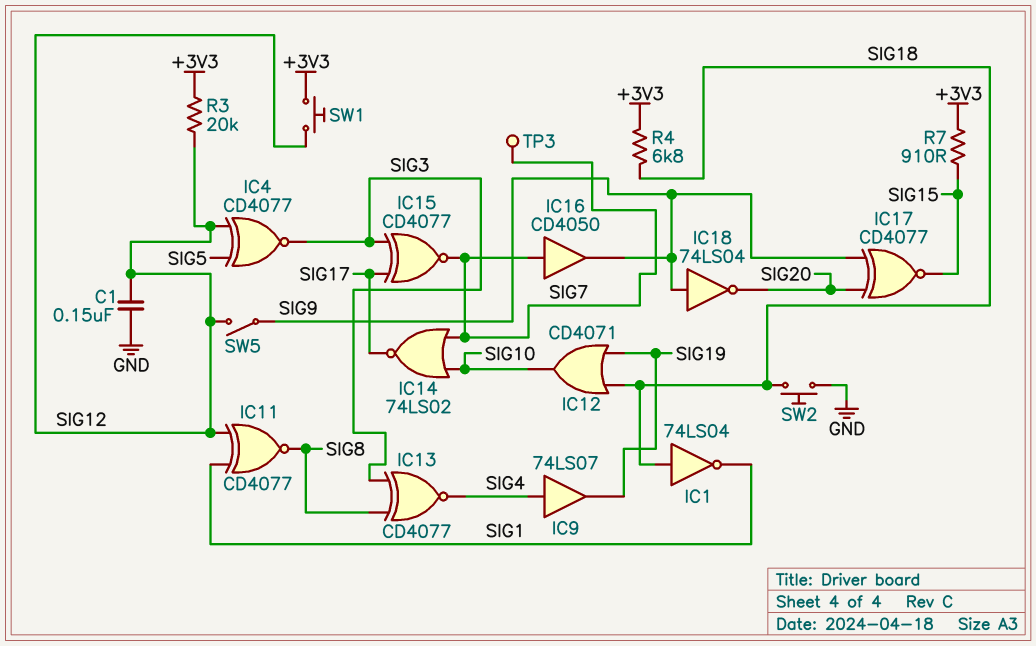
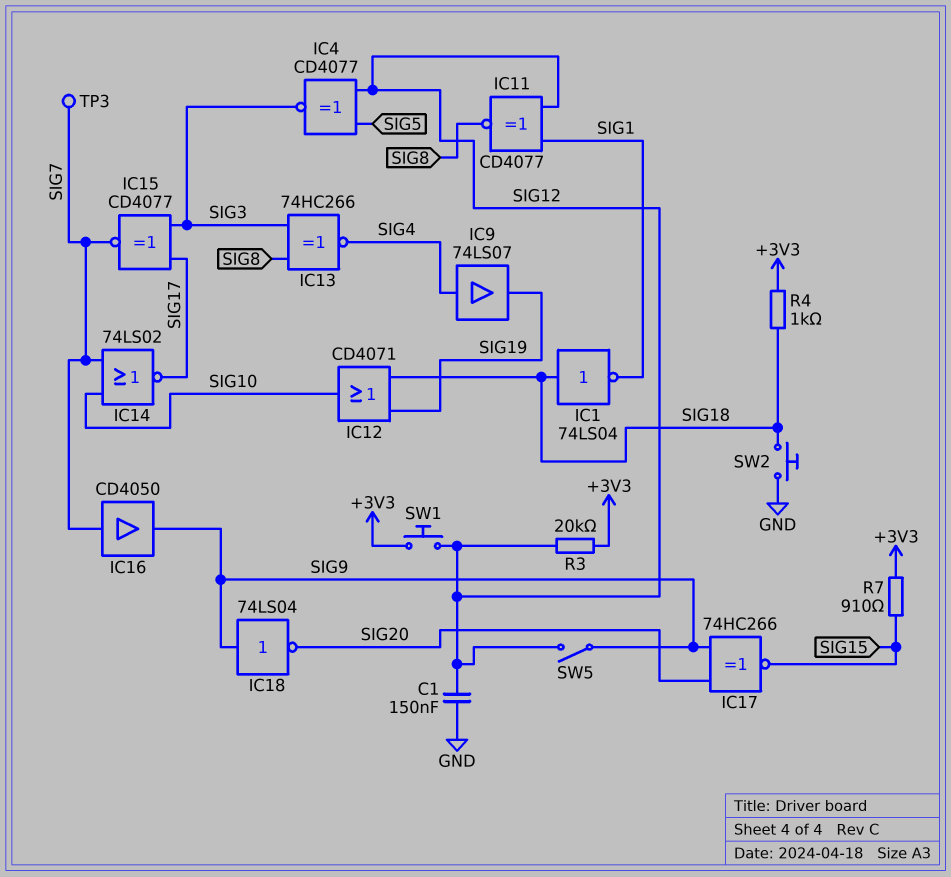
IC13: XNOR CD4077 (in SIG3, in SIG8, out SIG4) -> XNOR 74HC266 (in SIG3, in SIG8, out SIG4)
IC17: XNOR CD4077 (in SIG9, in SIG20, out SIG15) -> XNOR 74HC266 (in SIG9, in SIG20, out SIG15)
R4: 6.8k (+3V3, SIG18) -> 1k (+3V3, SIG18)

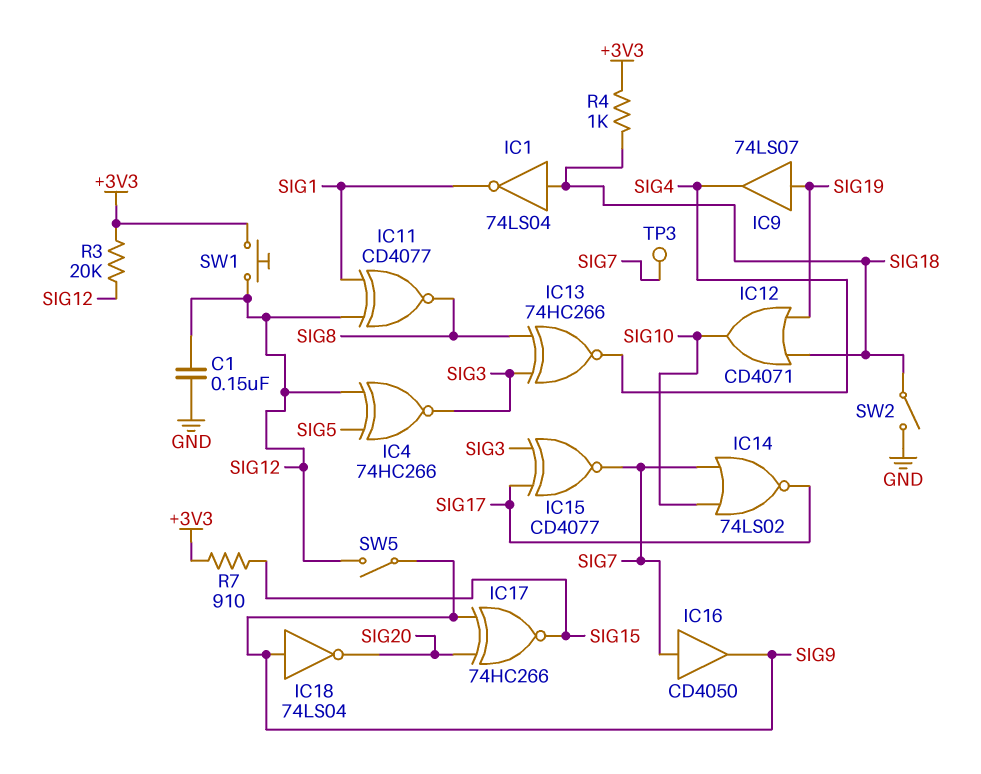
IC4: XNOR CD4077 (in SIG5, in SIG12, out SIG3) -> XNOR 74HC266 (in SIG5, in SIG12, out SIG3)
IC9: buffer 74LS07 (in SIG4, out SIG19) -> buffer 74LS07 (in SIG19, out SIG4)
SW2: button (GND, SIG18) -> switch (GND, SIG18)

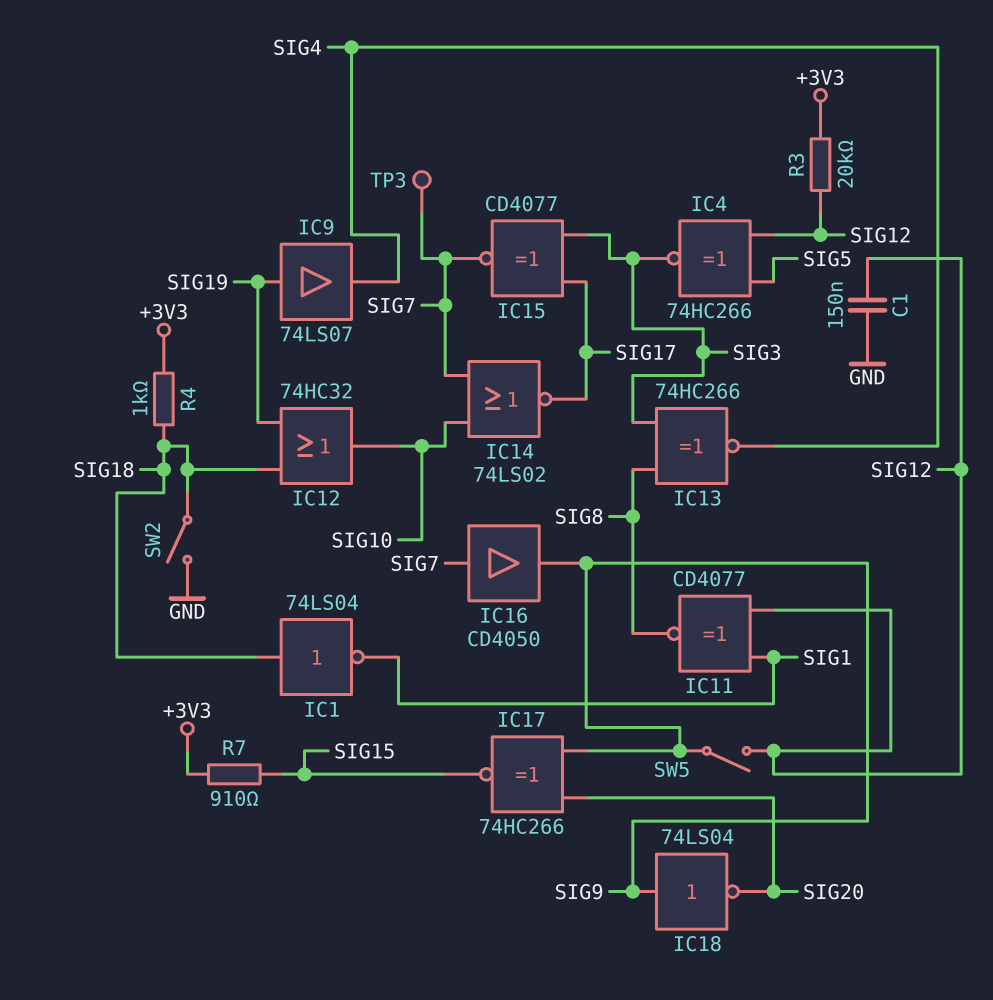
IC12: OR CD4071 (in SIG18, in SIG19, out SIG10) -> OR 74HC32 (in SIG18, in SIG19, out SIG10)
SW1: button (+3V3, SIG12) -> none

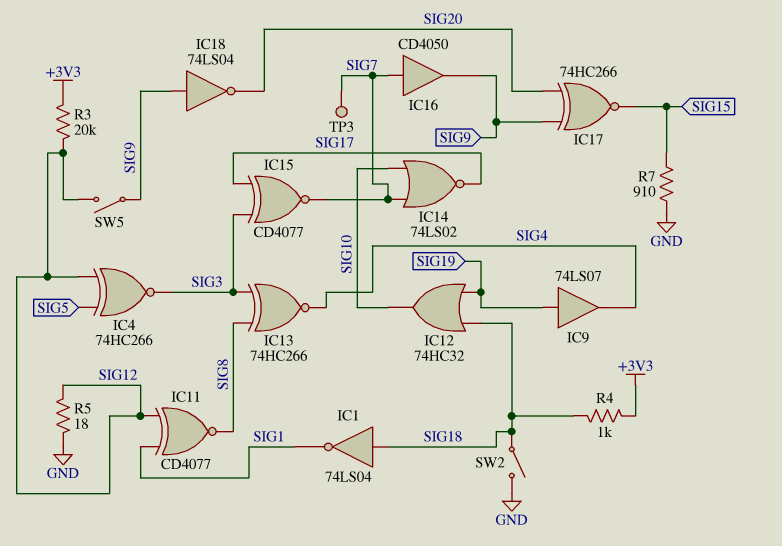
C1: 150nF (GND, SIG12) -> none
R5: none -> 18 (GND, SIG12)
R7: 910 (+3V3, SIG15) -> 910 (GND, SIG15)

